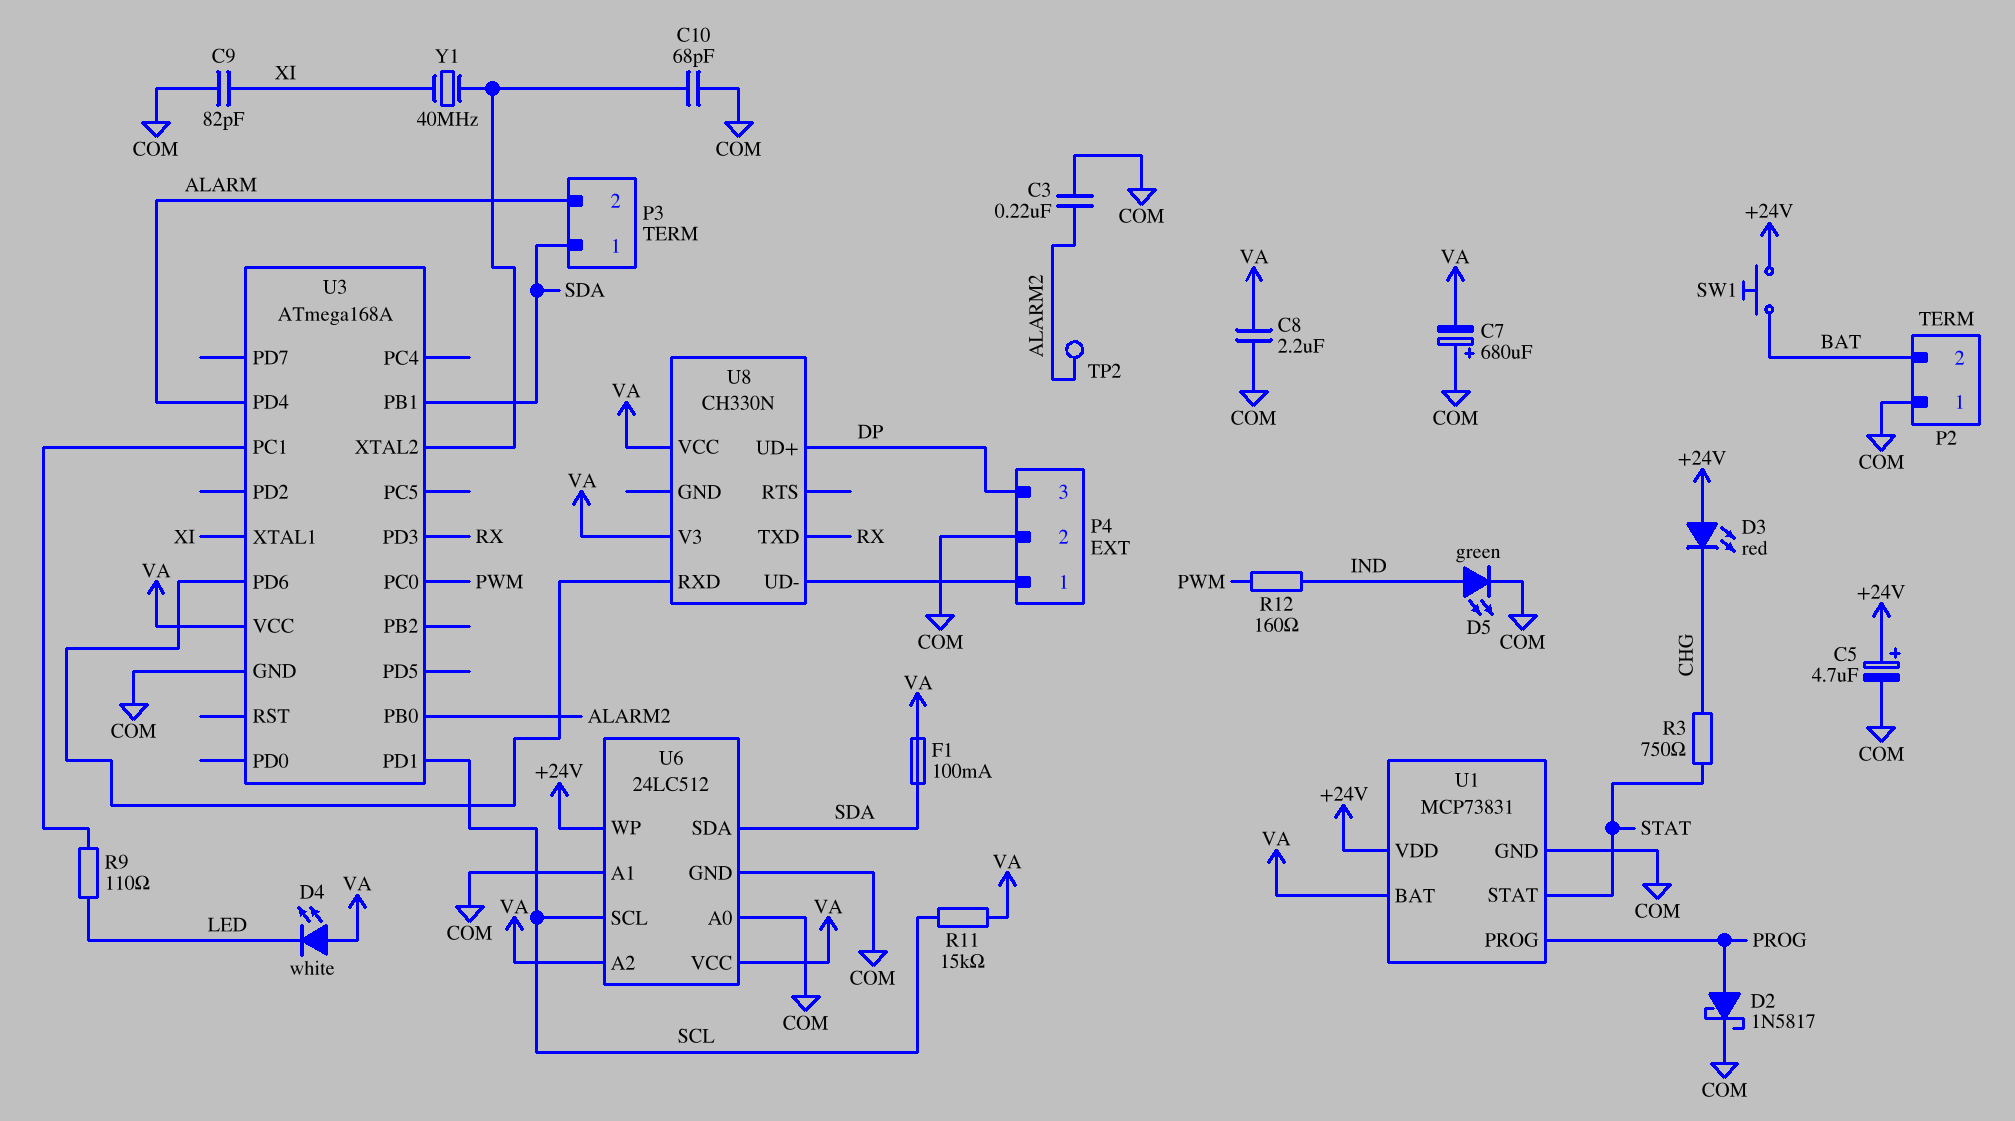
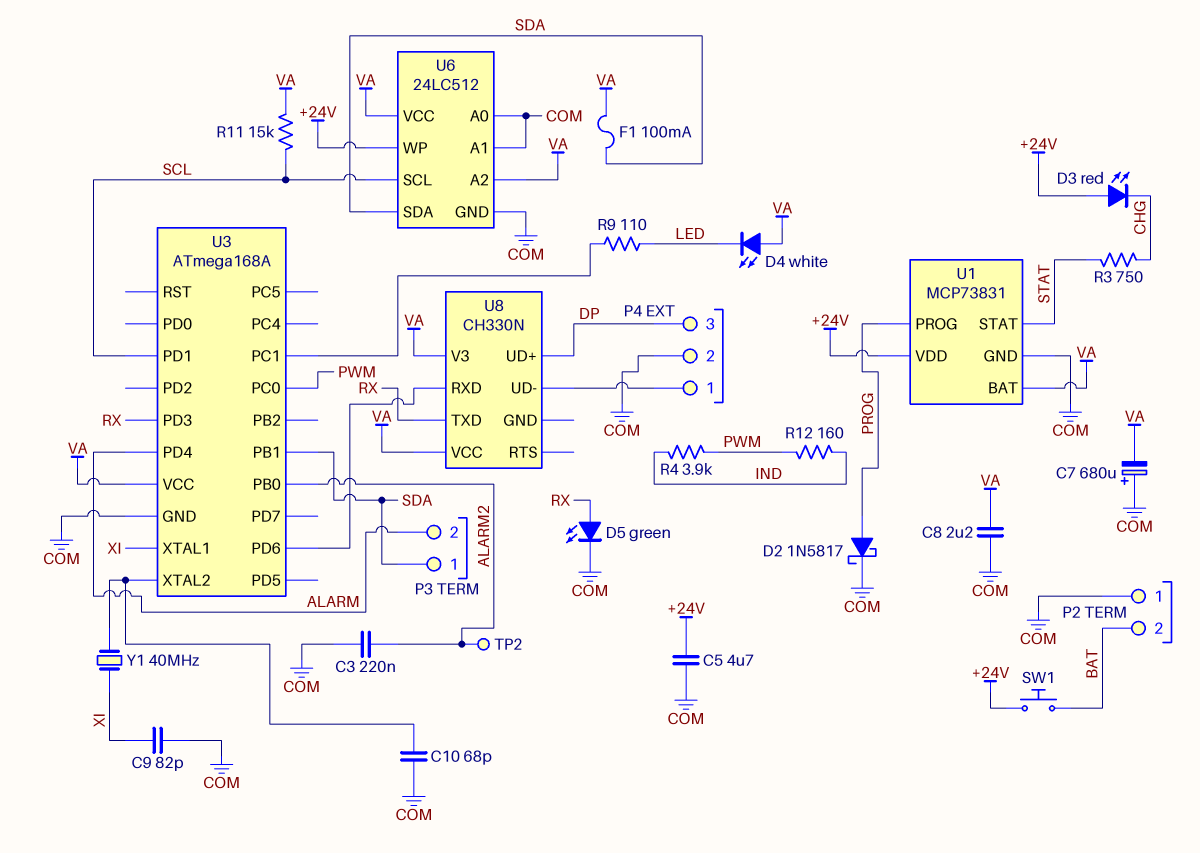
C5: 4.7uF (plus +24V, minus COM) -> 4.7uF (+24V, COM)
D5: LED green (A IND, K COM) -> LED green (A RX, K COM)
R4: none -> 3.9k (IND, PWM)

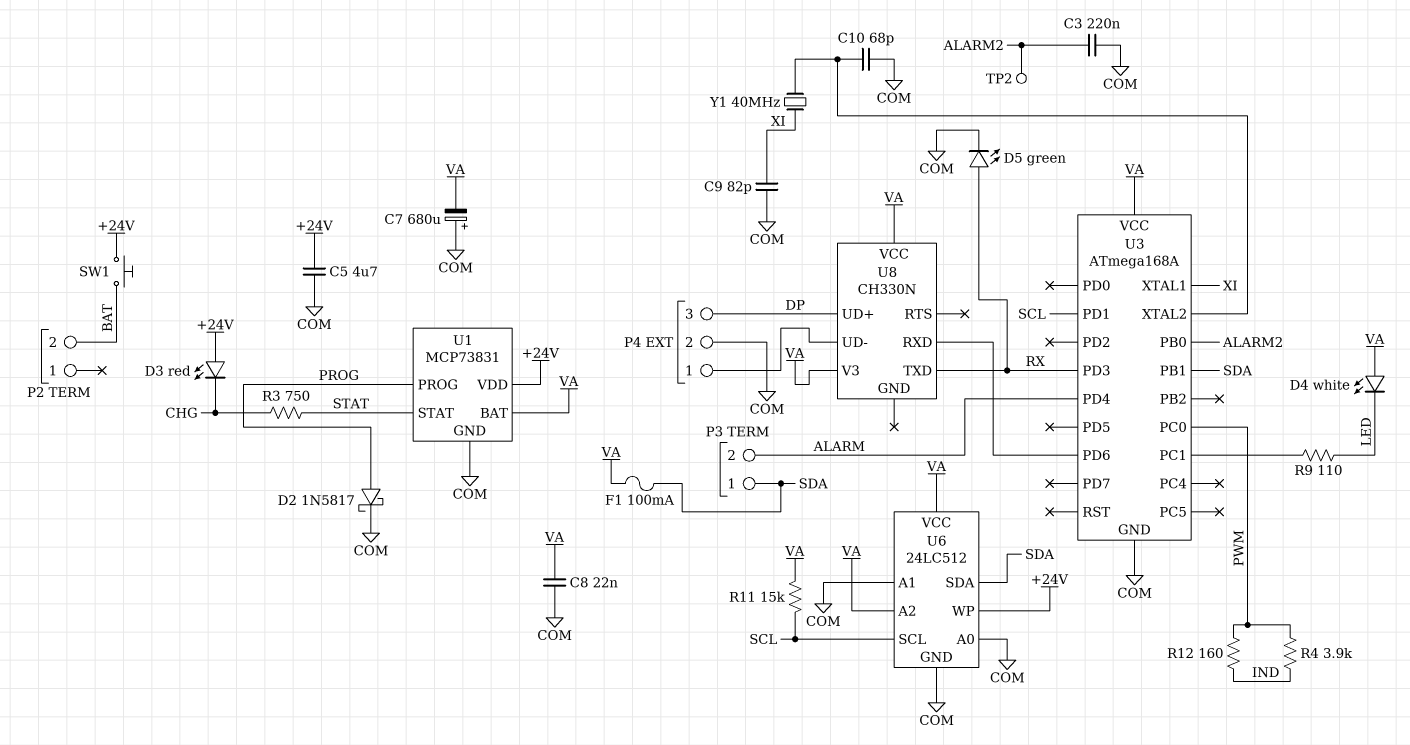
C8: 2.2uF (COM, VA) -> 22nF (COM, VA)
P2 pin 1: COM -> none

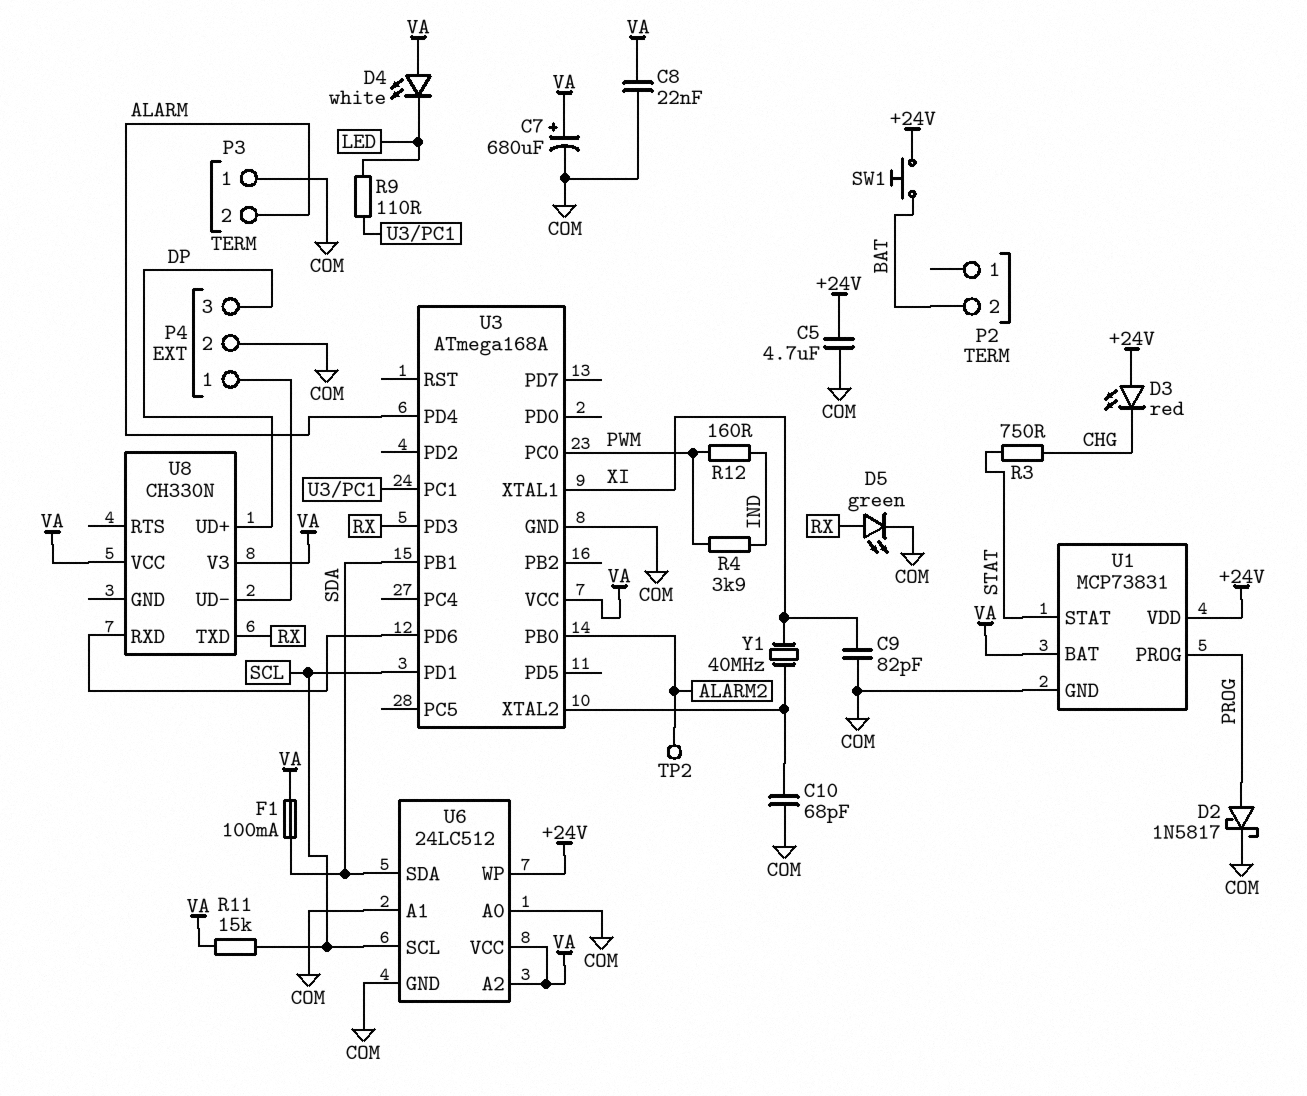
C3: 220nF (ALARM2, COM) -> none
C7: 680uF (plus COM, minus VA) -> 680uF (plus VA, minus COM)
P3 pin 1: SDA -> COM

